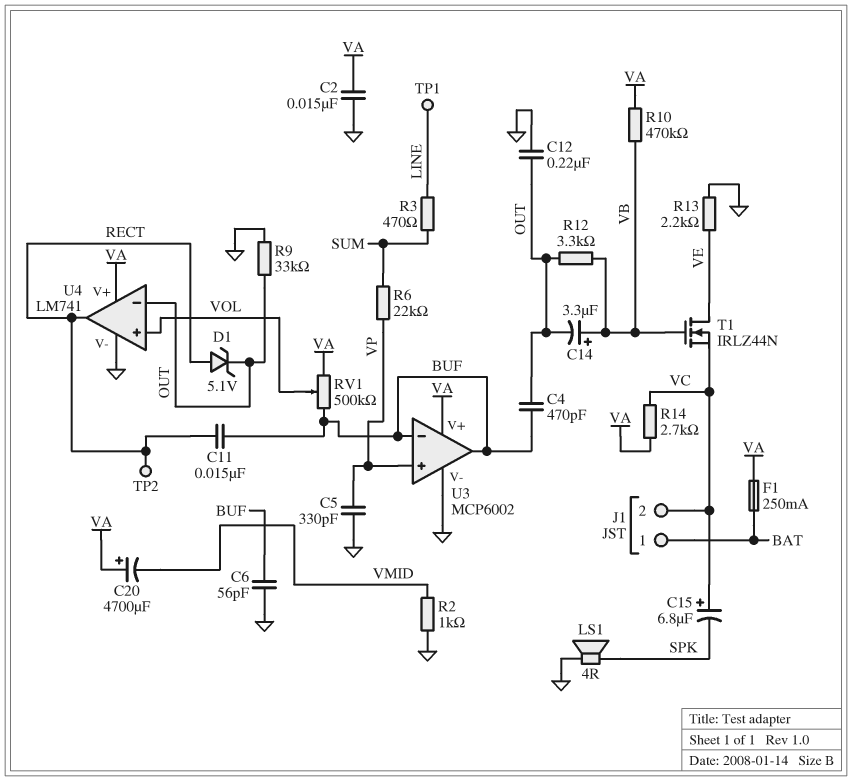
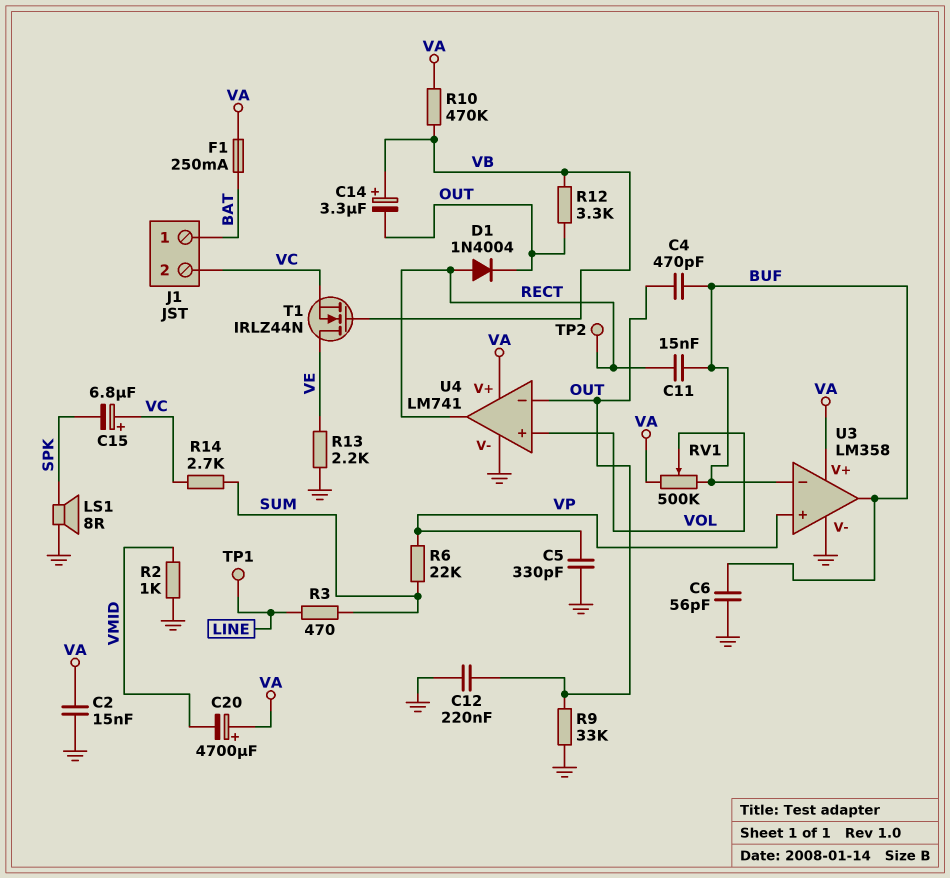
D1: zener 5.1V (A RECT, K OUT) -> diode 1N4004 (A RECT, K OUT)
LS1: speaker 4R (GND, SPK) -> speaker 8R (GND, SPK)
R14: 2.7k (VA, VC) -> 2.7k (SUM, VC)
U3: MCP6002 -> LM358

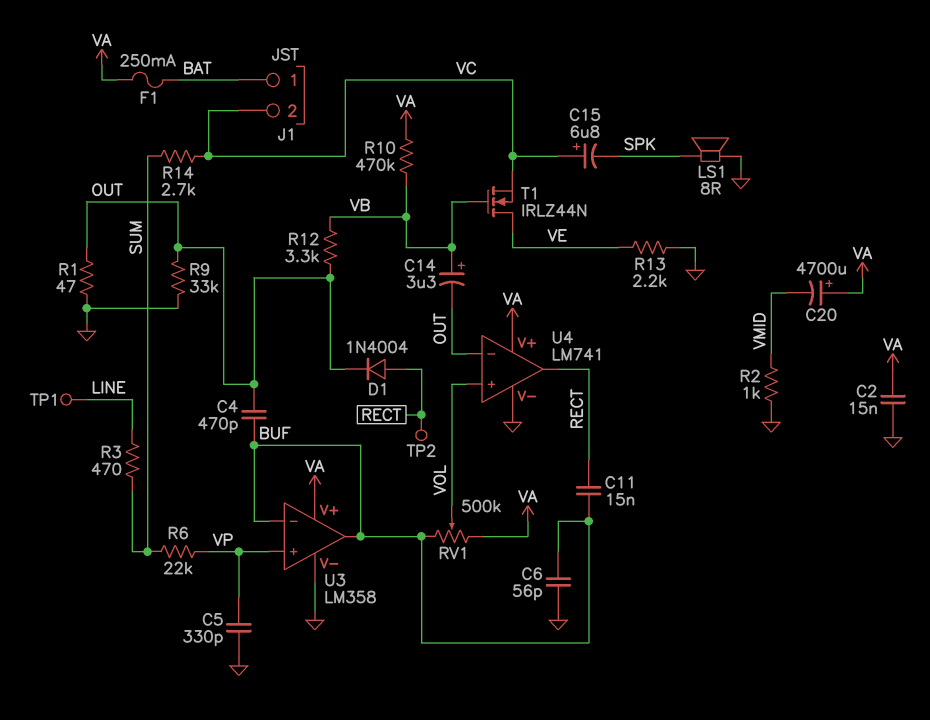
C12: 220nF (GND, OUT) -> none
R1: none -> 47 (GND, OUT)

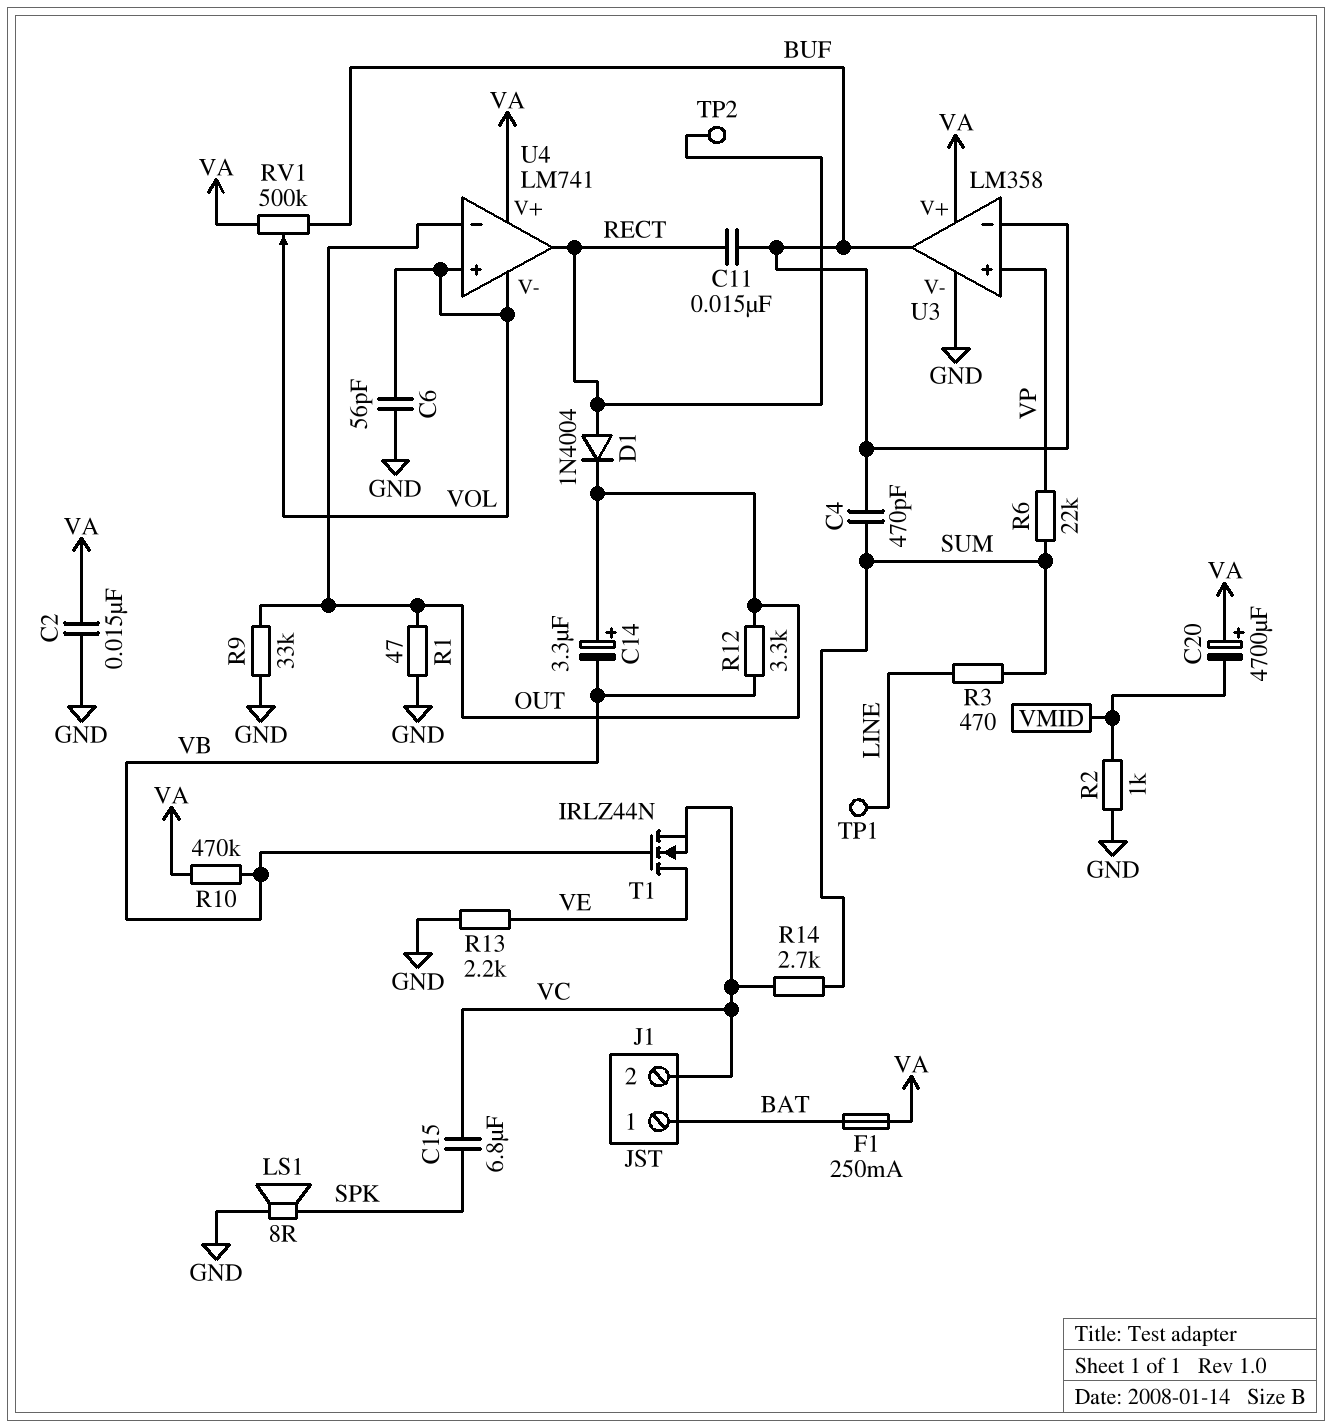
C4: 470pF (BUF, OUT) -> 470pF (BUF, SUM)
C5: 330pF (GND, VP) -> none
C6: 56pF (BUF, GND) -> 56pF (GND, VOL)
C14: 3.3uF (plus VB, minus OUT) -> 3.3uF (plus OUT, minus VB)
C15: 6.8uF (plus VC, minus SPK) -> 6.8uF (SPK, VC)
U4 pin V-: GND -> VOL

